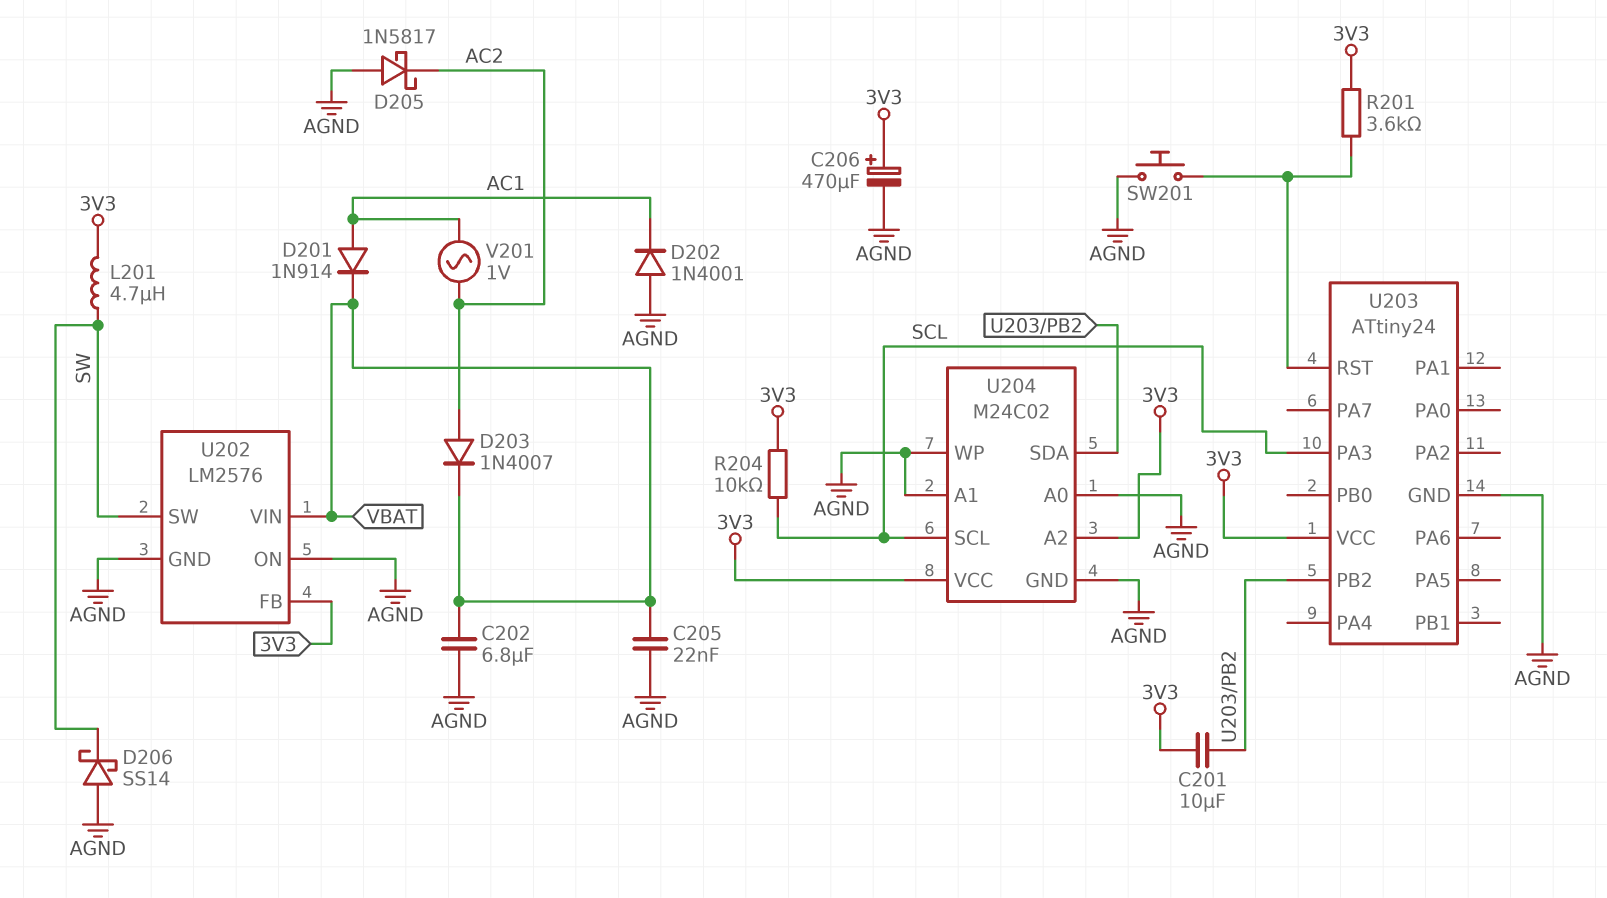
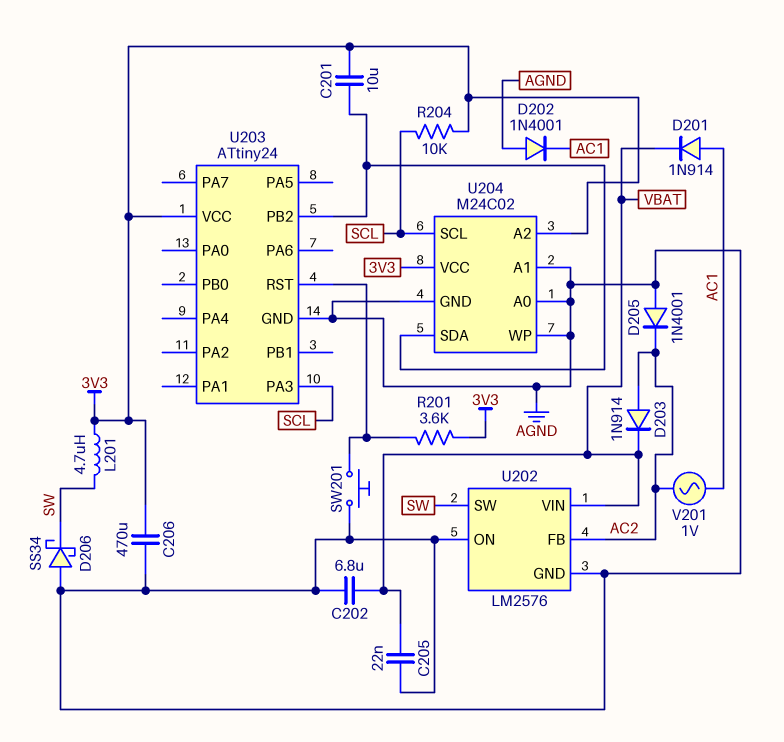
C206: 470uF (plus 3V3, minus AGND) -> 470uF (3V3, AGND)
D203: diode 1N4007 (A AC2, K VBAT) -> diode 1N914 (A AC2, K VBAT)
D205: schottky 1N5817 (A AGND, K AC2) -> diode 1N4001 (A AGND, K AC2)
D206: schottky SS14 (A AGND, K SW) -> schottky SS34 (A AGND, K SW)
U202 pin FB: 3V3 -> AC2

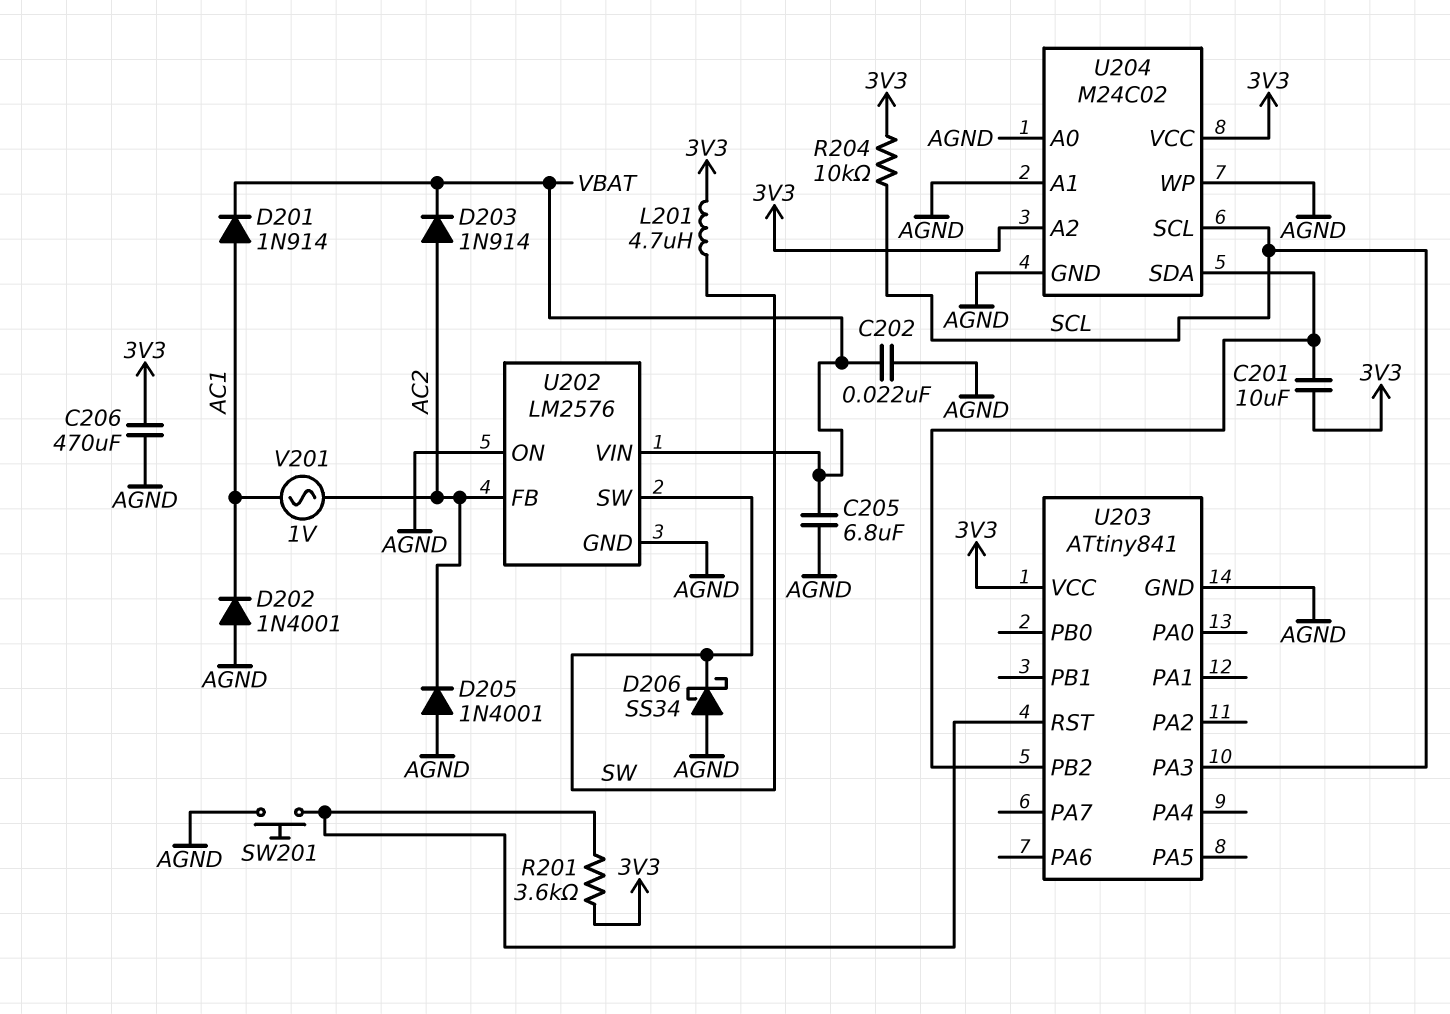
C202: 6.8uF (AGND, VBAT) -> 22nF (AGND, VBAT)
C205: 22nF (AGND, VBAT) -> 6.8uF (AGND, VBAT)
U203: ATtiny24 -> ATtiny841

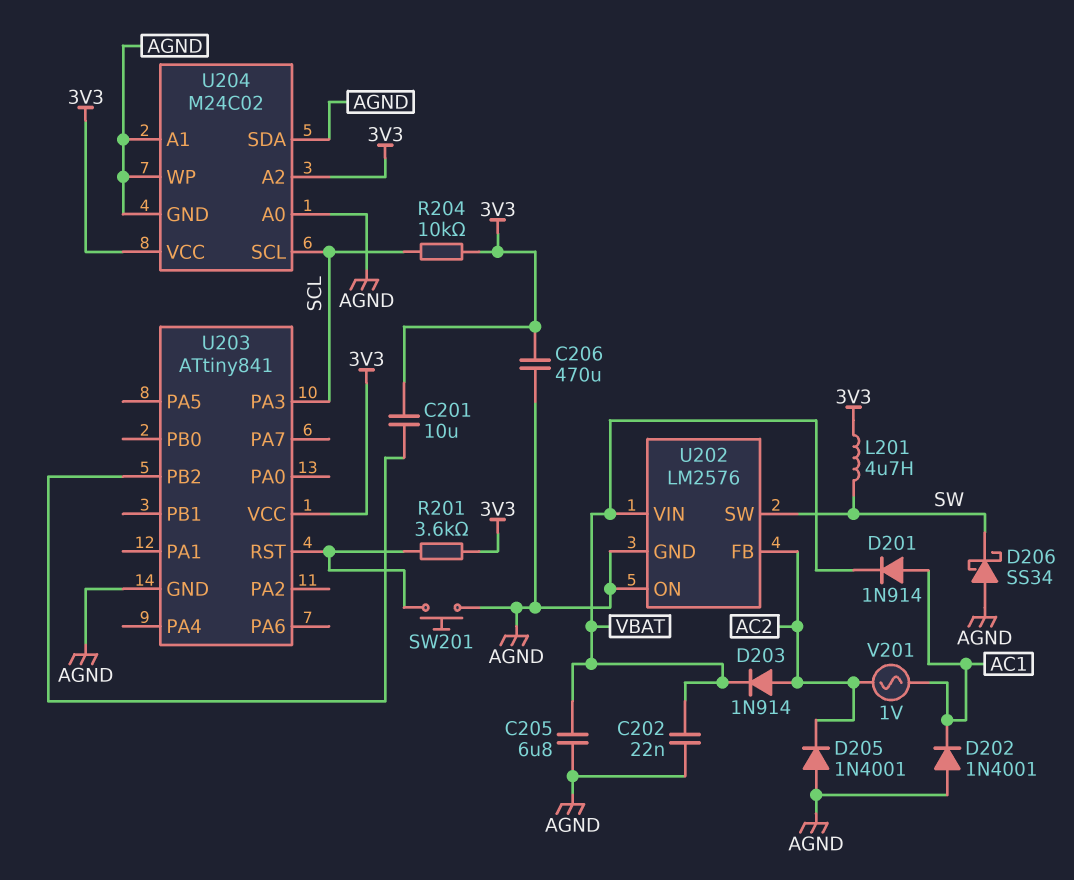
U204 pin SDA: U203/PB2 -> AGND

